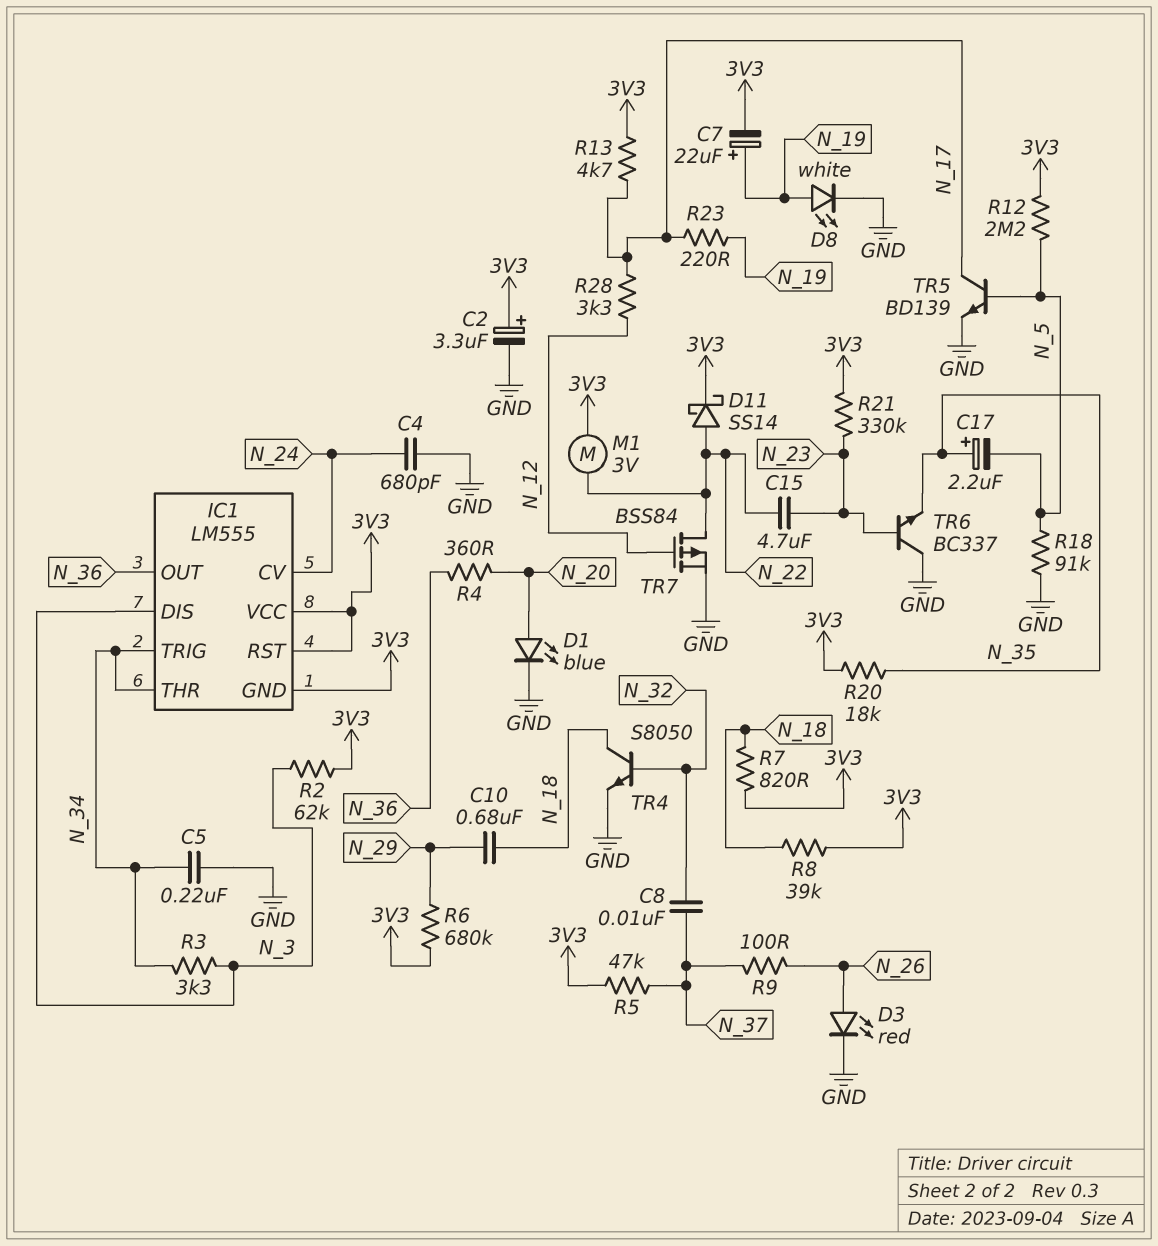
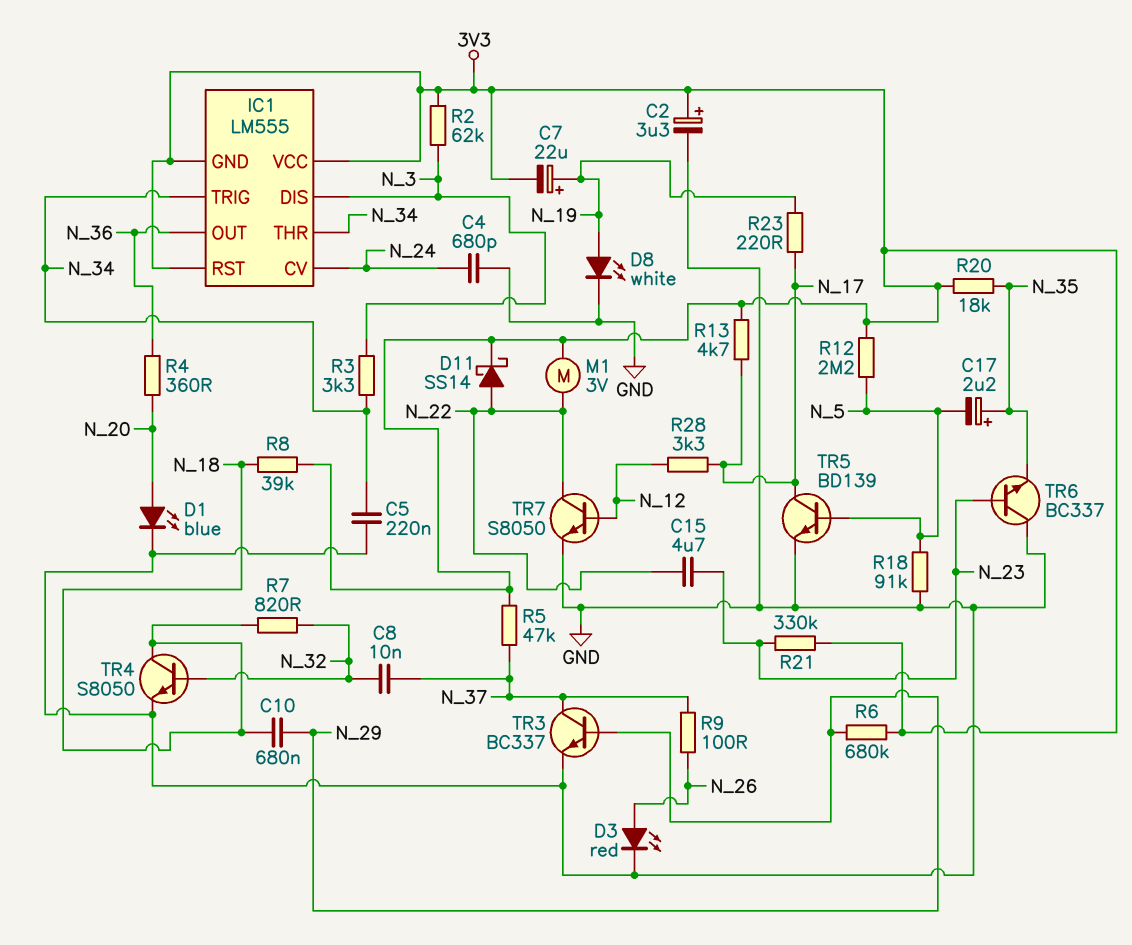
R7: 820 (3V3, N_18) -> 820 (N_18, N_32)
TR3: none -> NPN BC337 (B N_29, C N_37, E GND)
TR7: PMOS BSS84 (G N_12, D N_22, S GND) -> NPN S8050 (B N_12, C N_22, E GND)

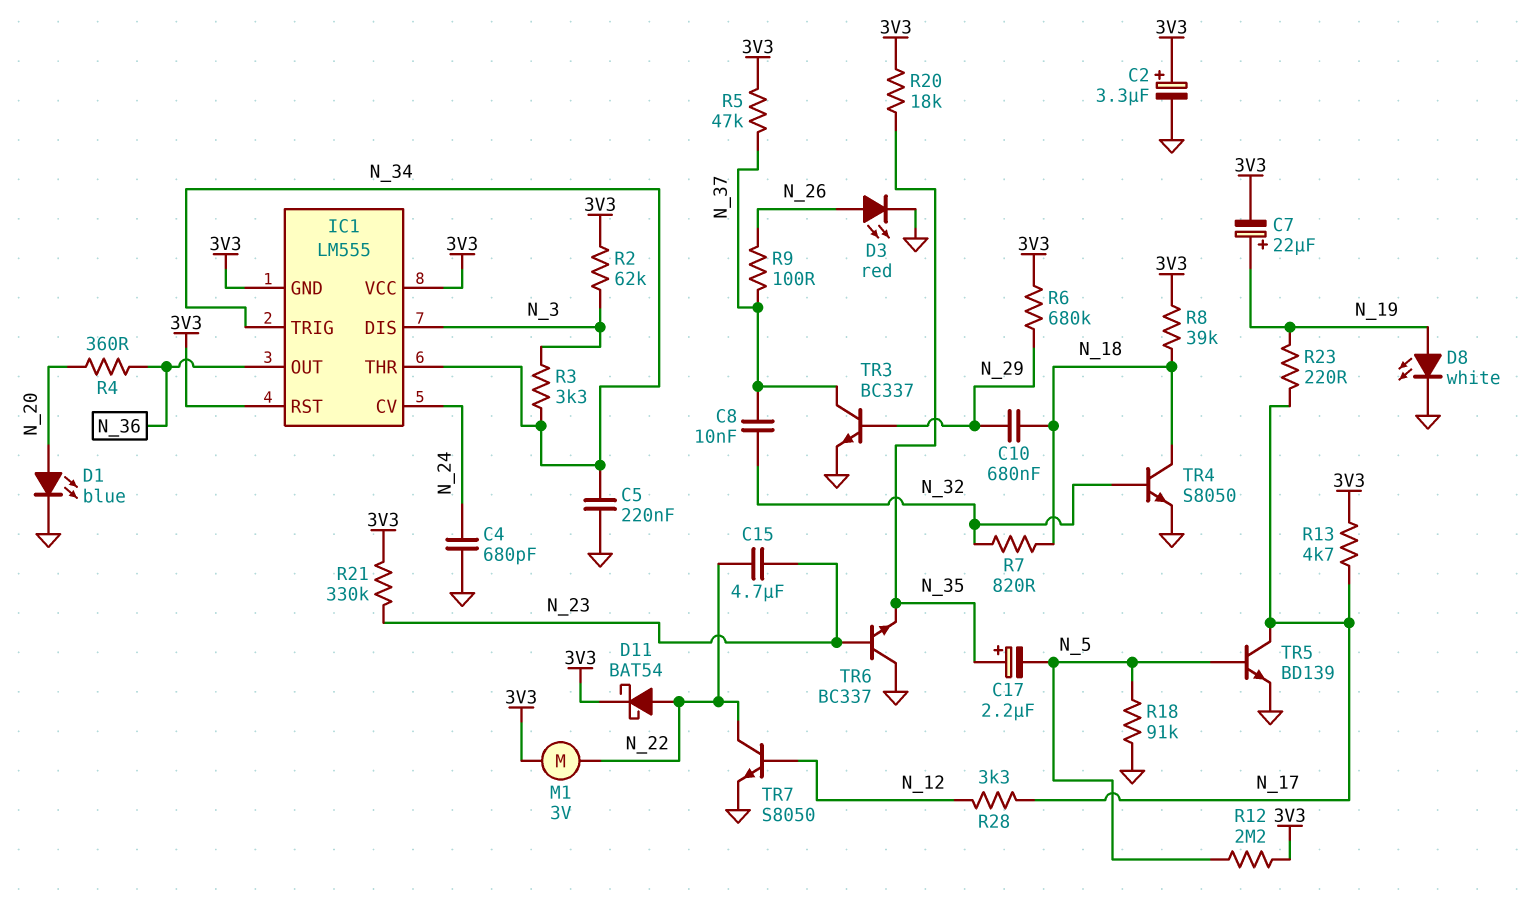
D11: schottky SS14 (A N_22, K 3V3) -> schottky BAT54 (A N_22, K 3V3)

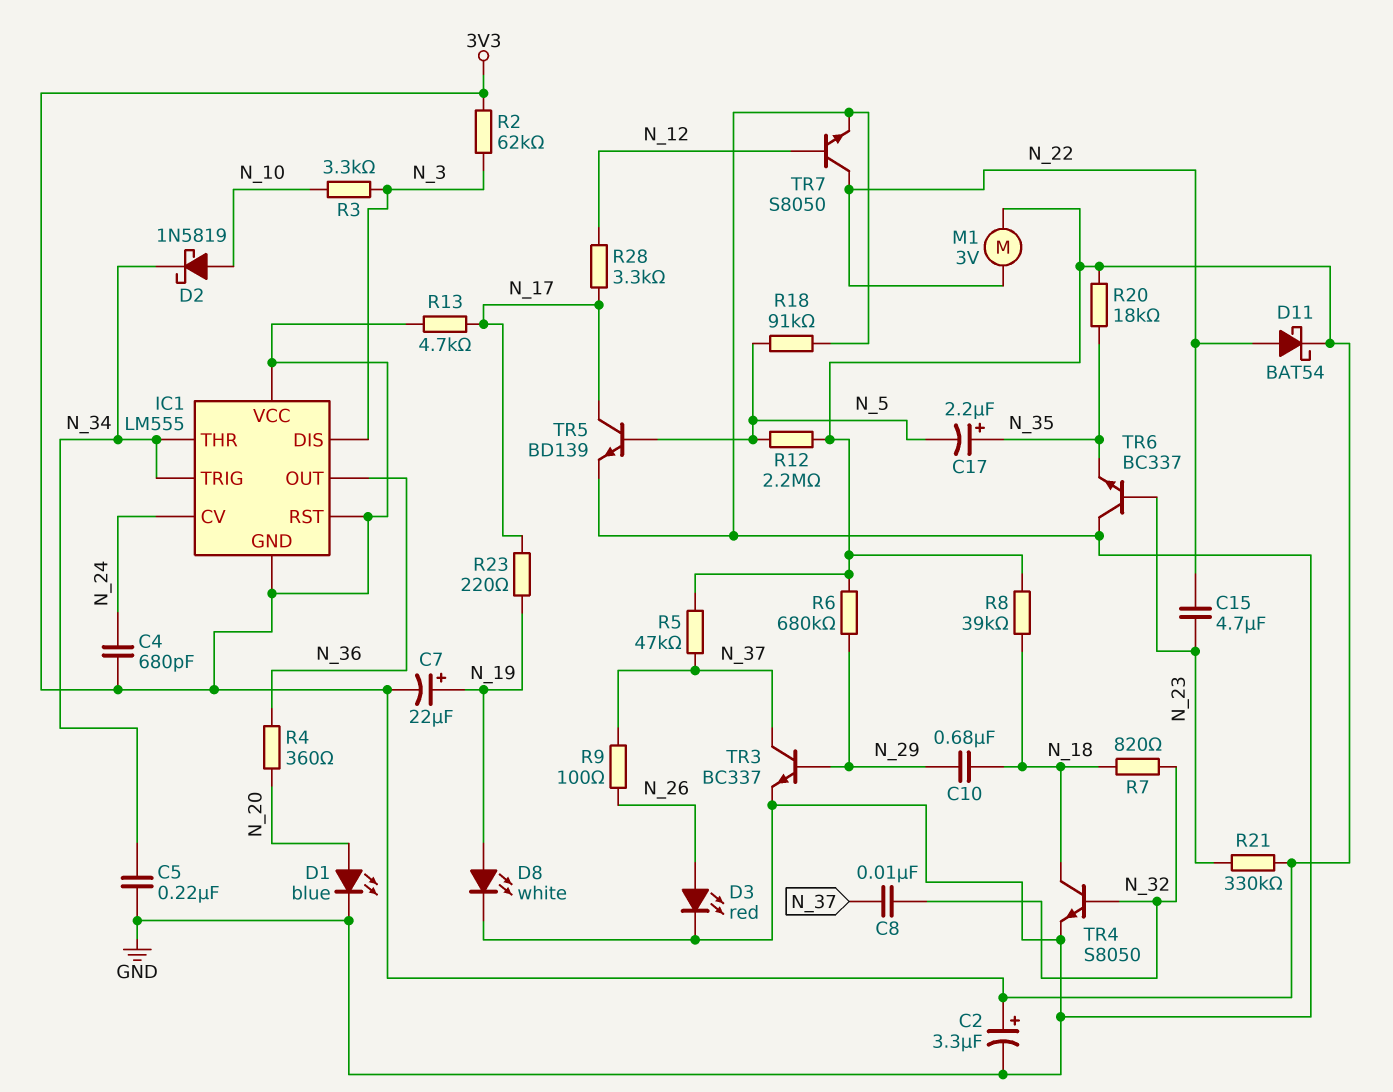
C4: 680pF (GND, N_24) -> 680pF (3V3, N_24)
D2: none -> schottky 1N5819 (A N_10, K N_34)
R3: 3.3k (N_3, N_34) -> 3.3k (N_3, N_10)

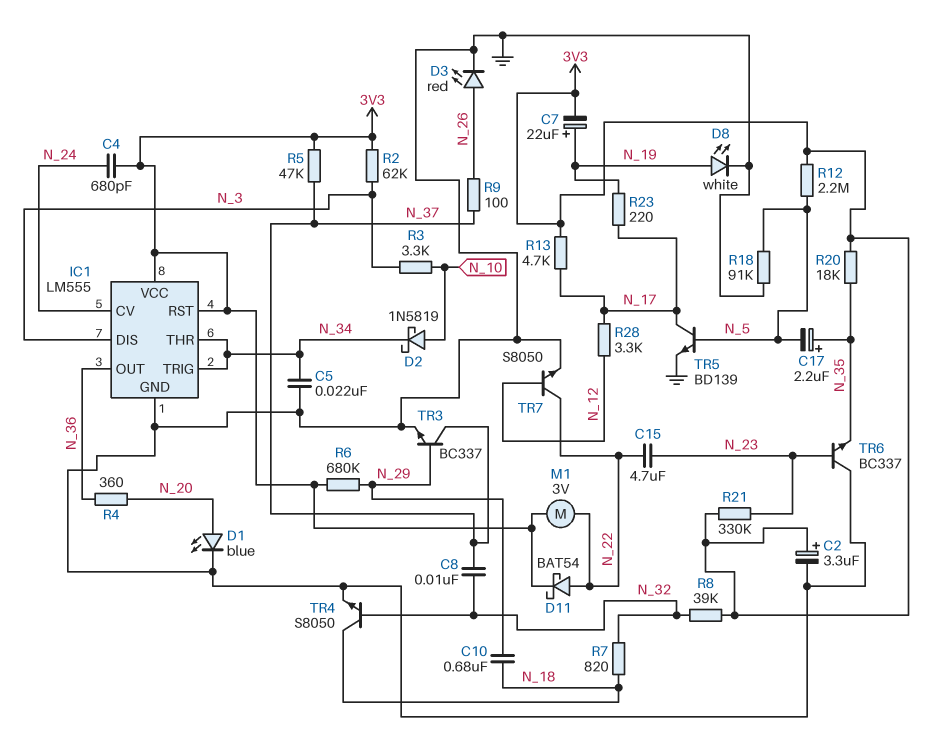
C5: 220nF (GND, N_34) -> 22nF (GND, N_34)
IC1 pin GND: 3V3 -> GND
R8: 39k (3V3, N_18) -> 39k (3V3, N_32)

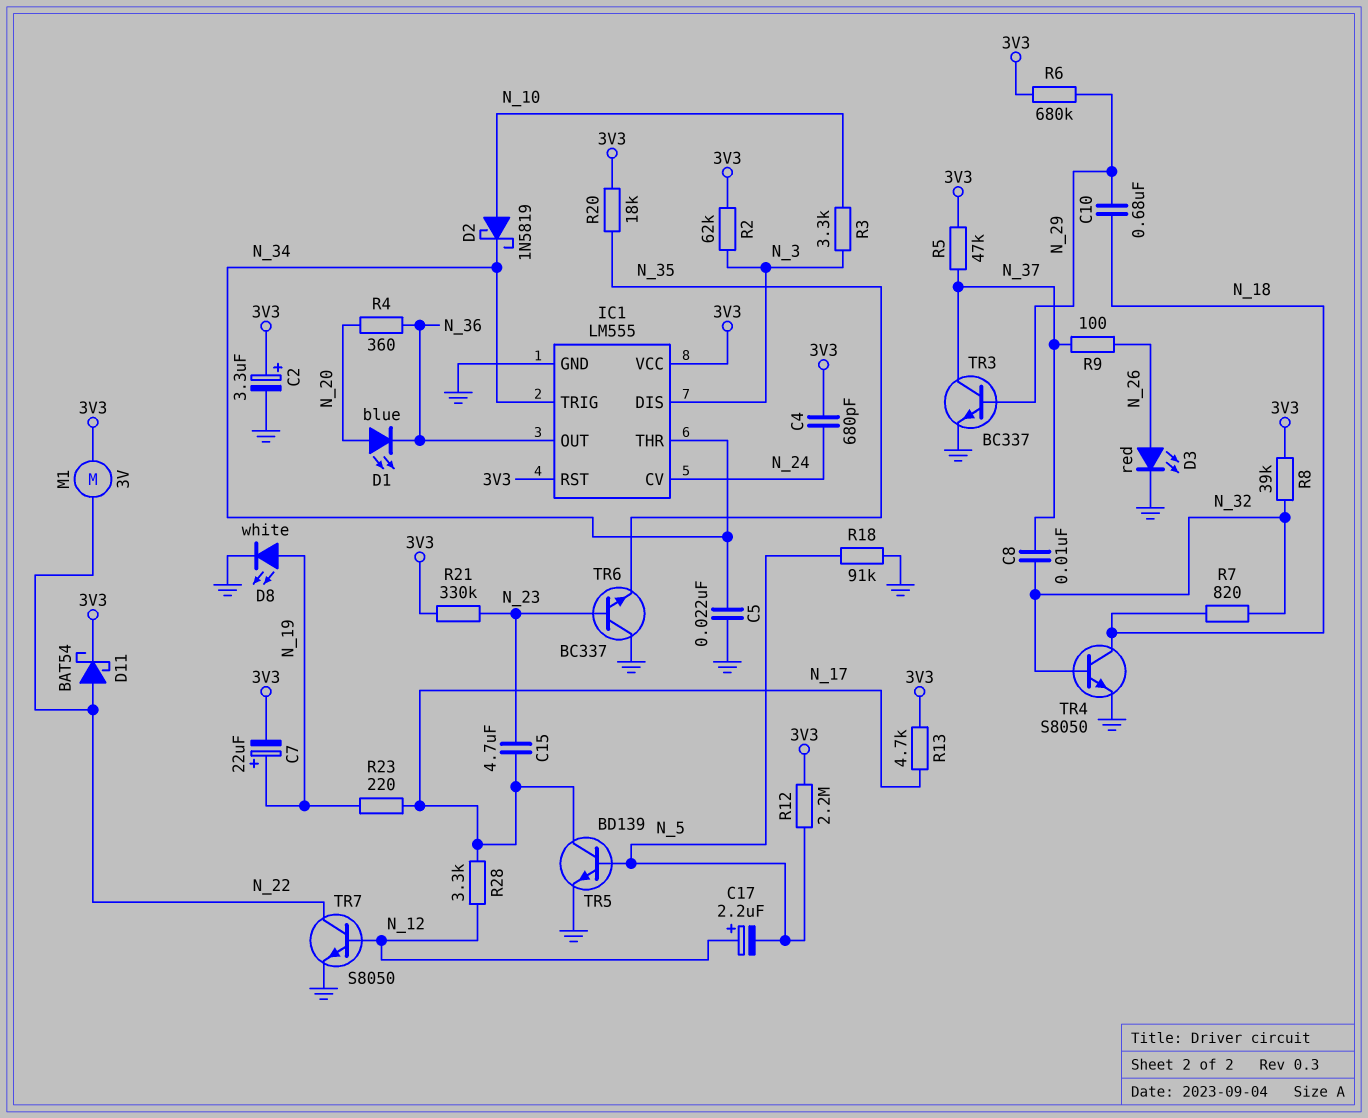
C15: 4.7uF (N_22, N_23) -> 4.7uF (N_17, N_23)
C17: 2.2uF (plus N_35, minus N_5) -> 2.2uF (plus N_12, minus N_5)
D1: LED blue (A N_20, K GND) -> LED blue (A N_20, K N_36)

